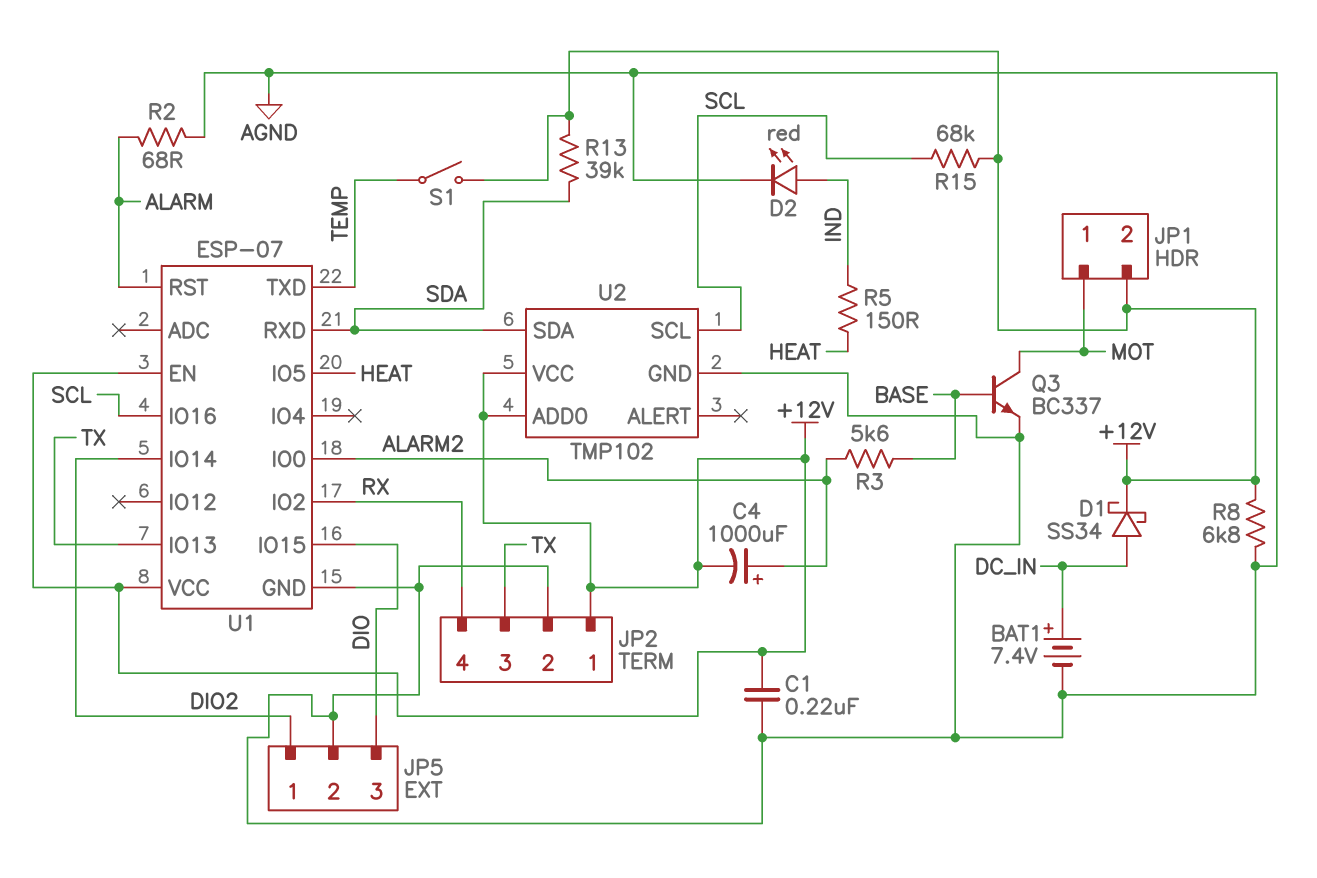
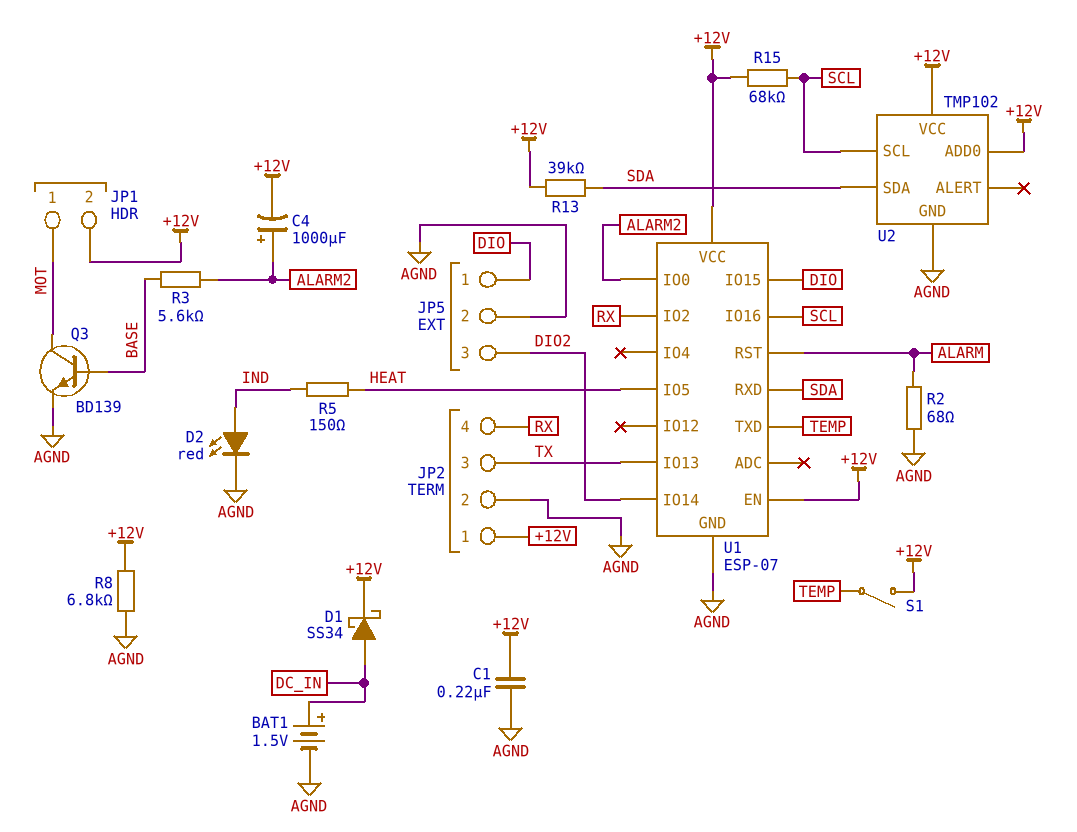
BAT1: 7.4V (plus DC_IN, minus AGND) -> 1.5V (plus DC_IN, minus AGND)
JP5 pin 1: DIO2 -> DIO
JP5 pin 3: DIO -> DIO2
Q3: NPN BC337 (B BASE, C MOT, E AGND) -> NPN BD139 (B BASE, C MOT, E AGND)

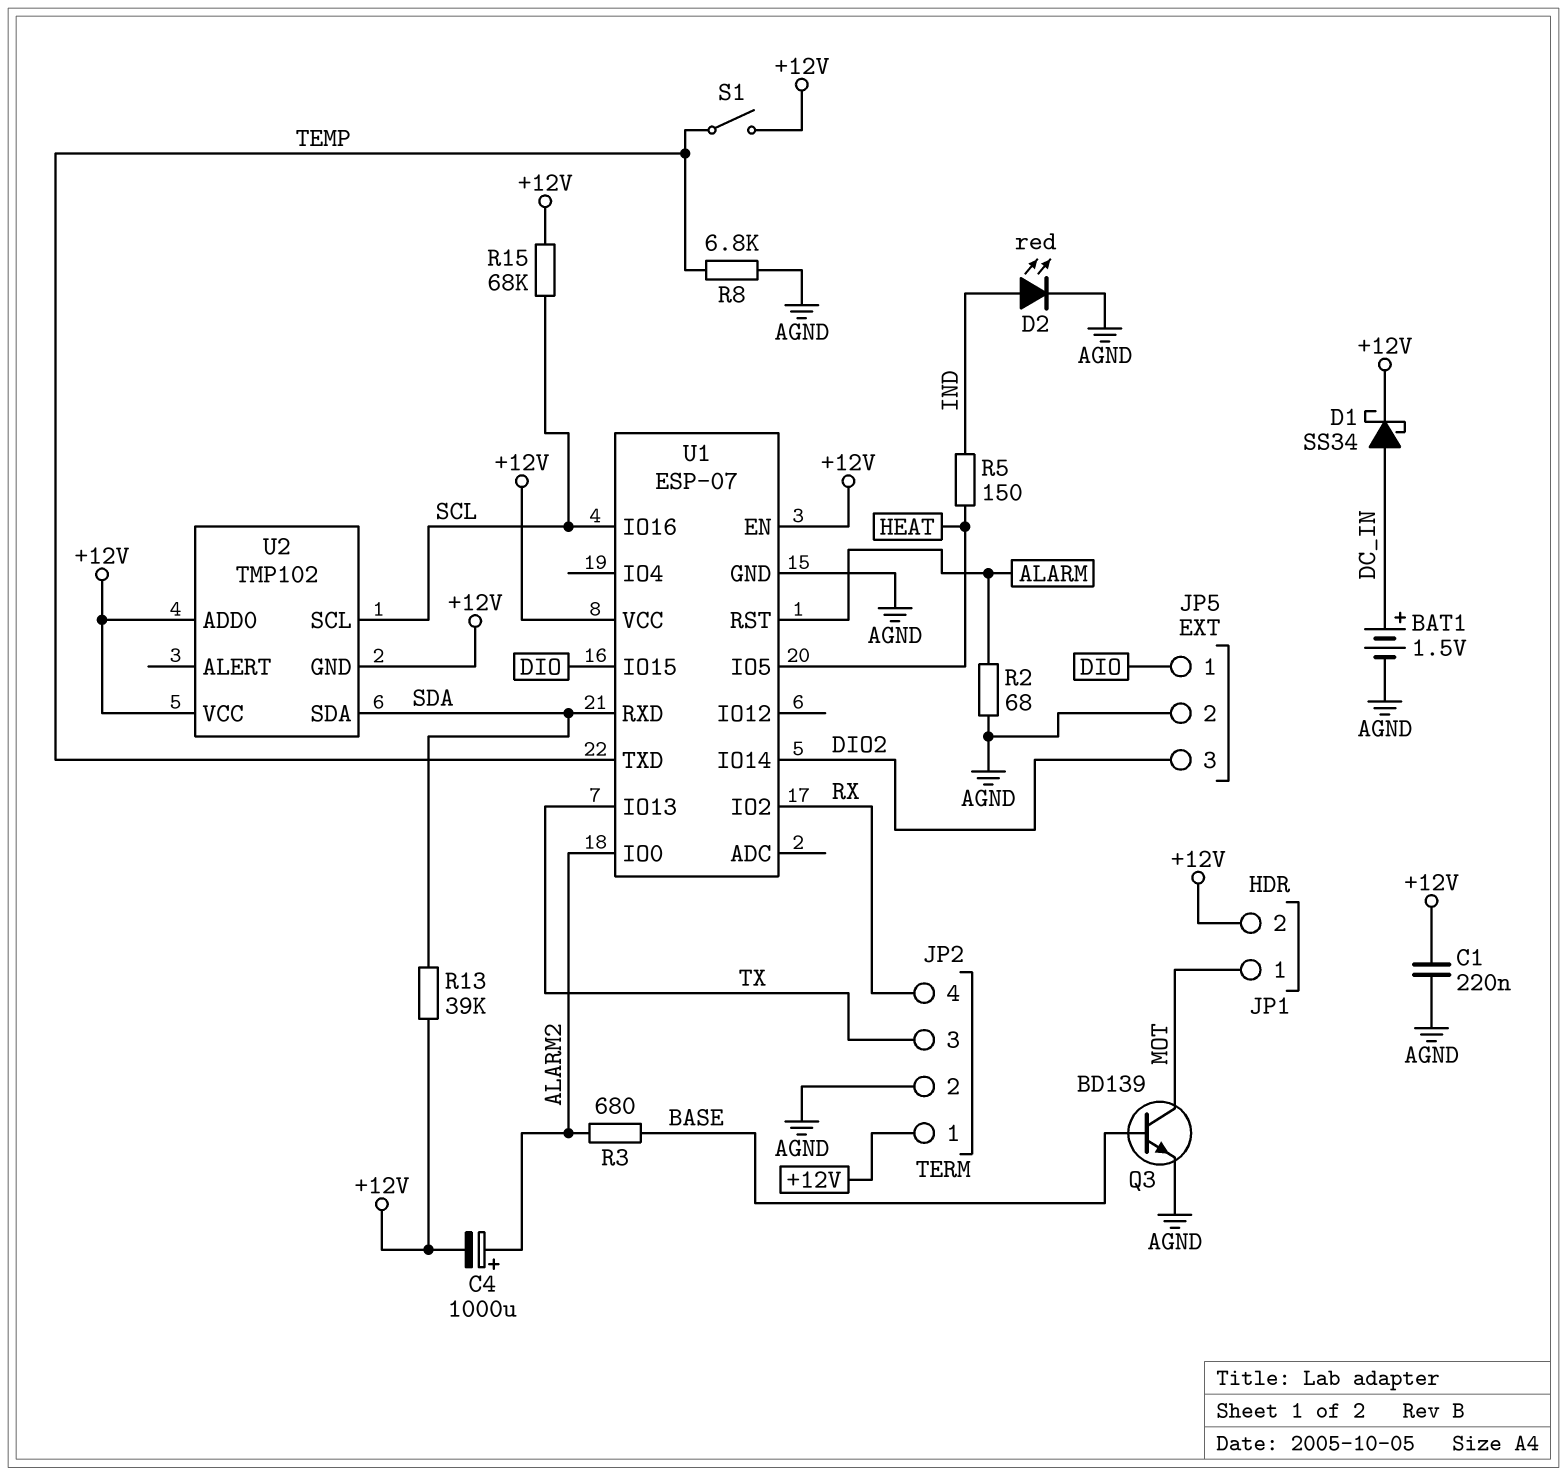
R3: 5.6k (ALARM2, BASE) -> 680 (ALARM2, BASE)
R8: 6.8k (+12V, AGND) -> 6.8k (AGND, TEMP)
U2 pin GND: AGND -> +12V

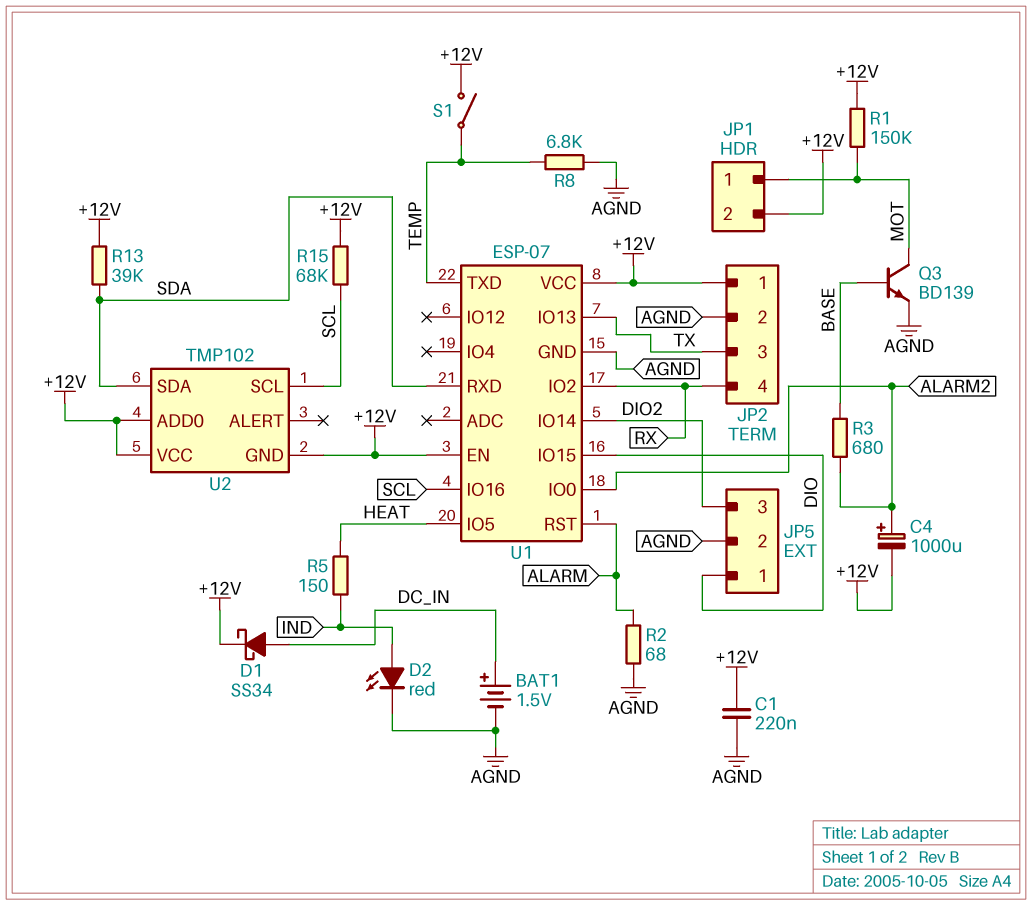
R1: none -> 150k (+12V, MOT)

